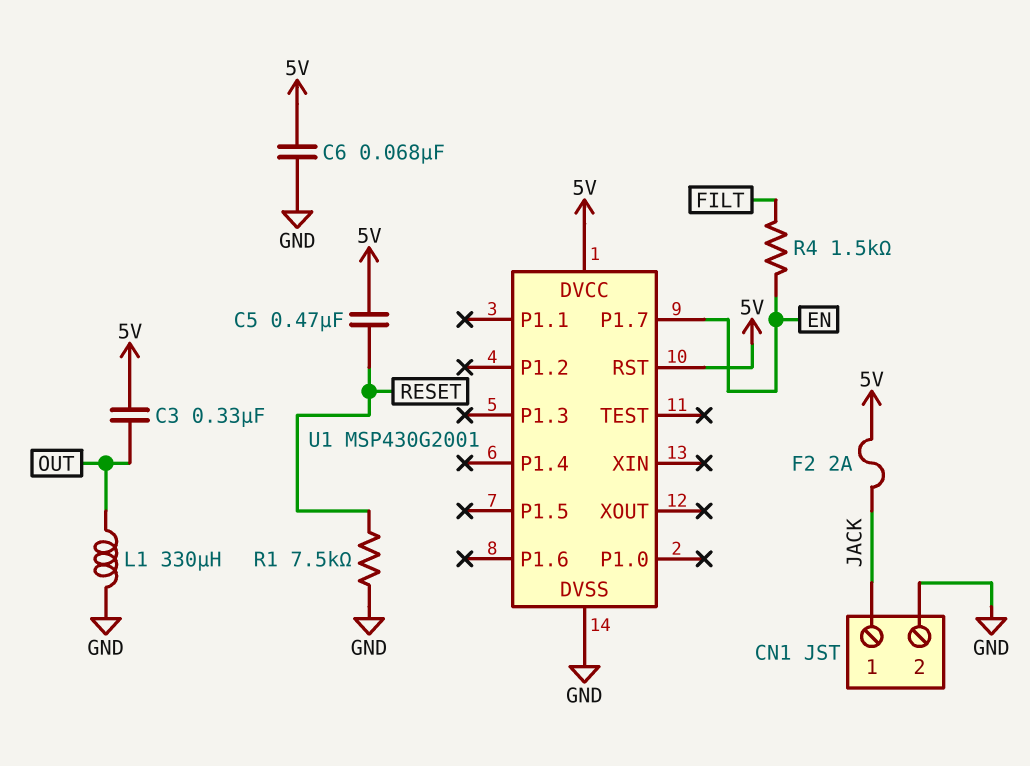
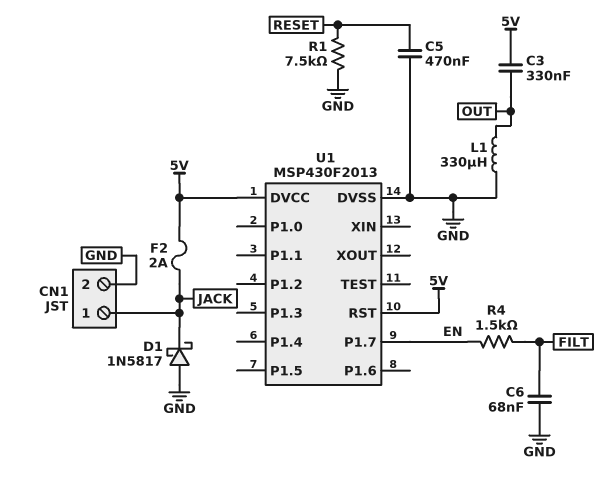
C5: 470nF (5V, RESET) -> 470nF (GND, RESET)
C6: 68nF (5V, GND) -> 68nF (FILT, GND)
D1: none -> schottky 1N5817 (A GND, K JACK)
U1: MSP430G2001 -> MSP430F2013

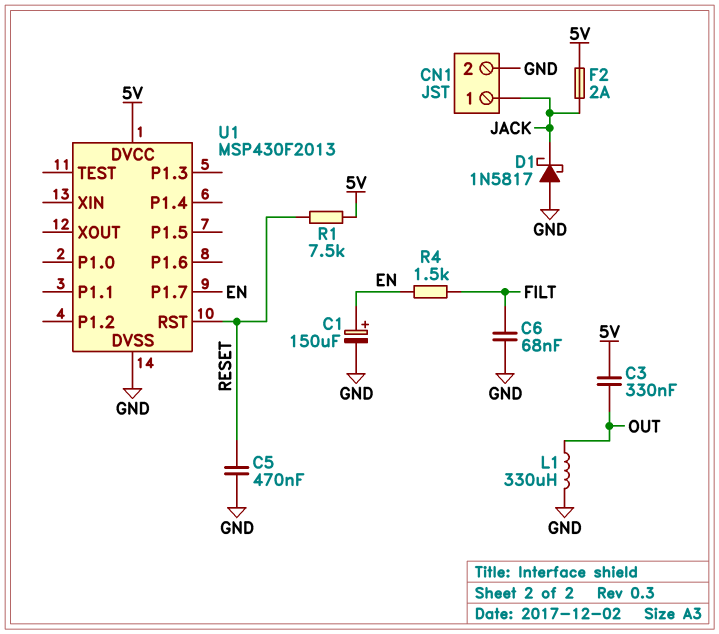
C1: none -> 150uF (plus EN, minus GND)
R1: 7.5k (GND, RESET) -> 7.5k (5V, RESET)
U1 pin RST: 5V -> RESET

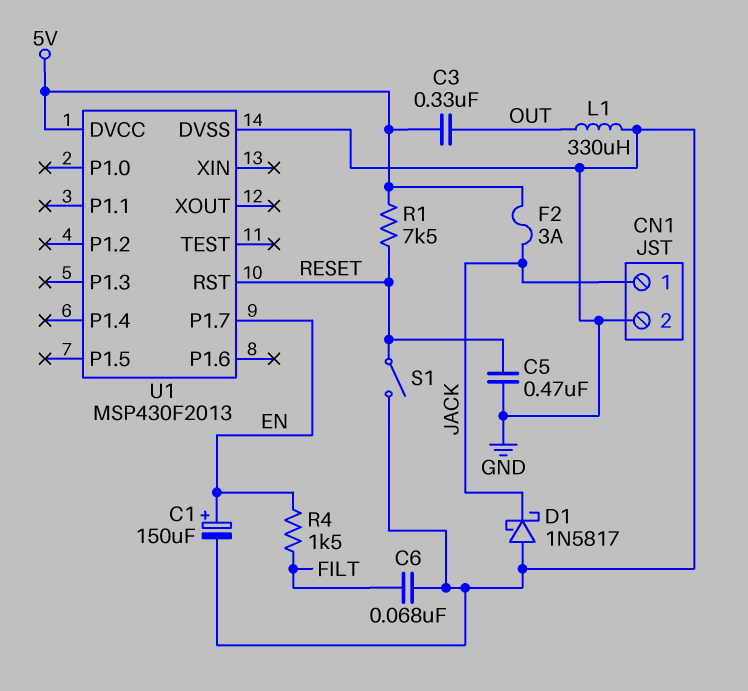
F2: 2A (5V, JACK) -> 3A (5V, JACK)
S1: none -> switch (GND, RESET)

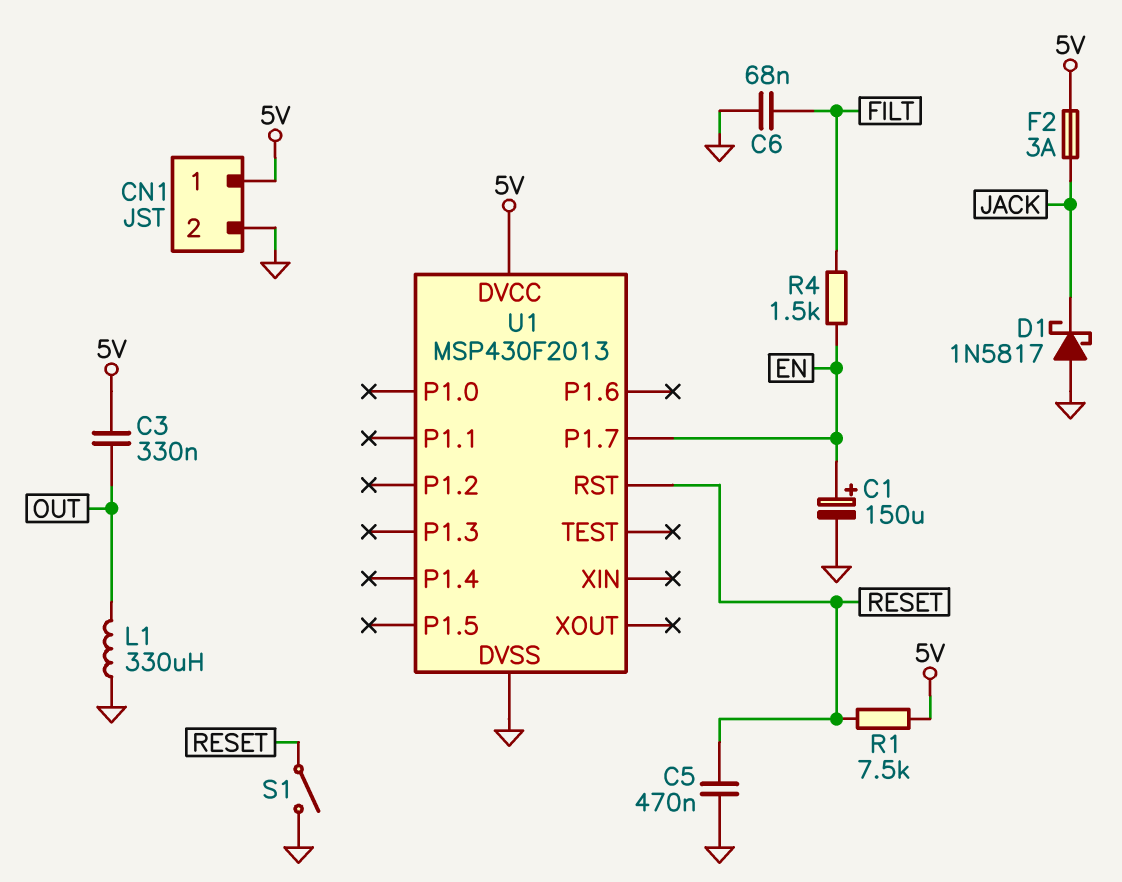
CN1 pin 1: JACK -> 5V

